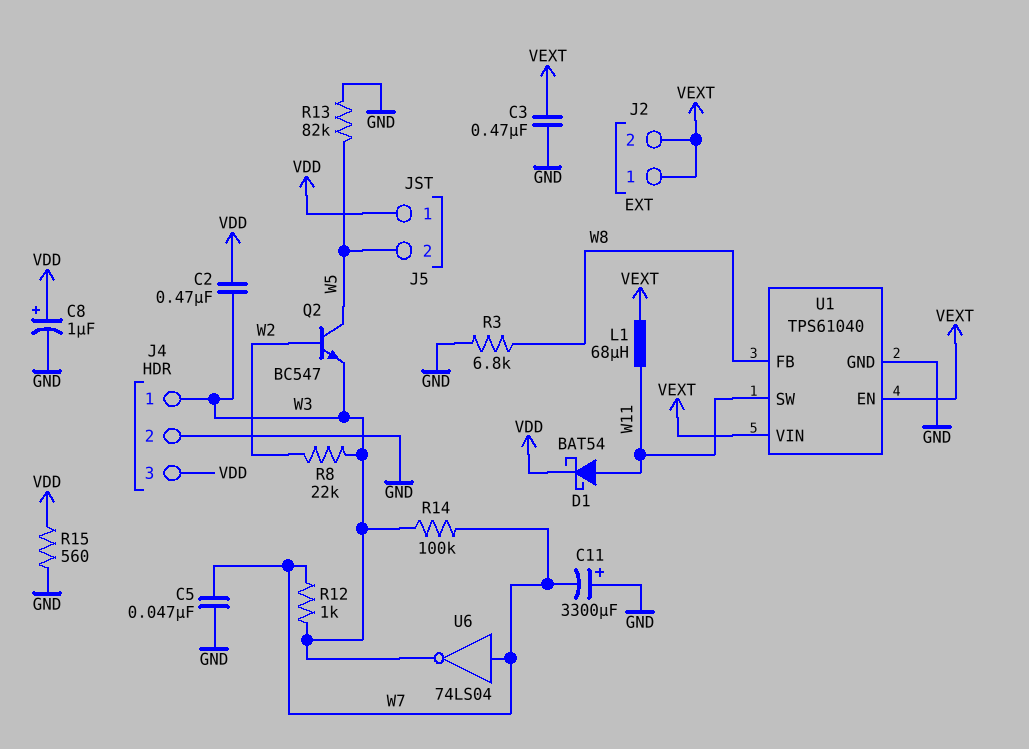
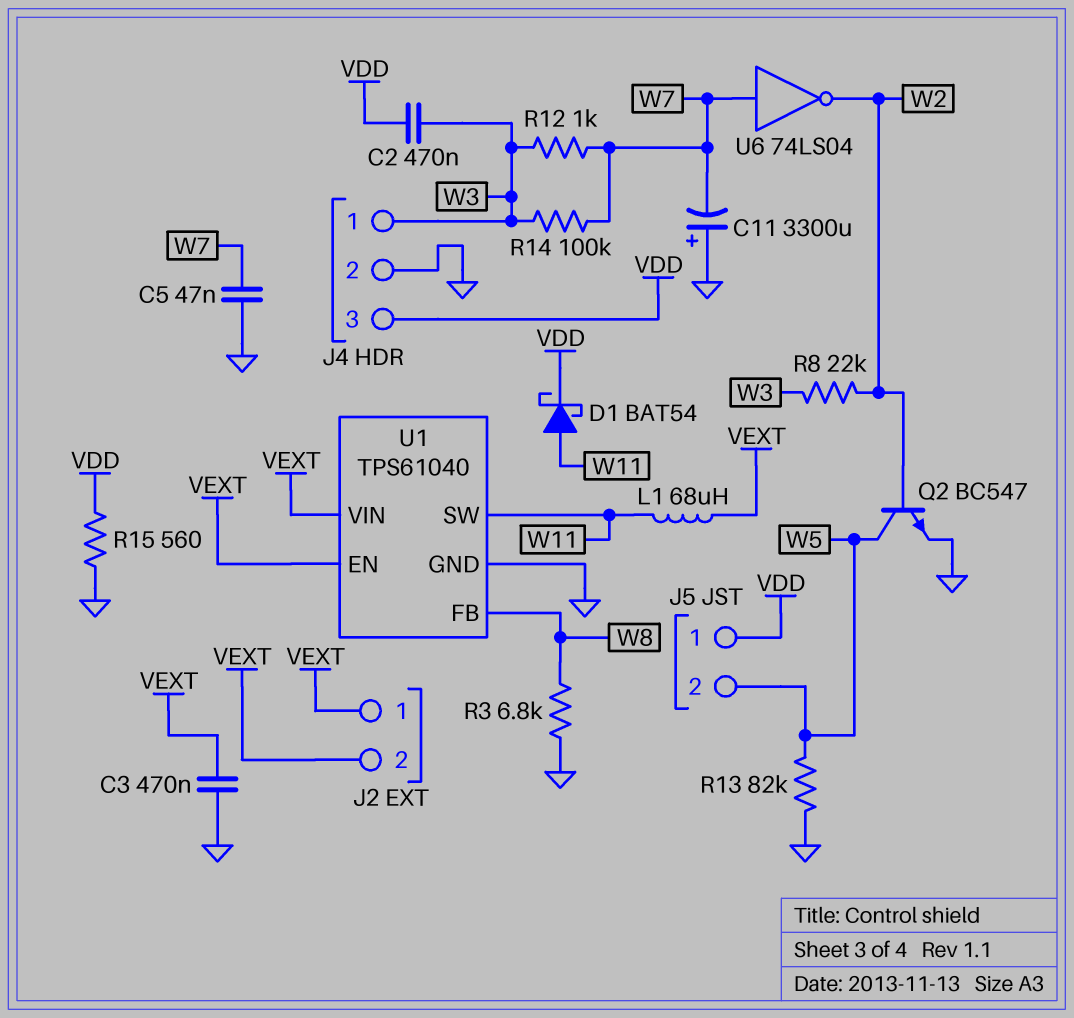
C8: 1uF (plus VDD, minus GND) -> none
Q2: NPN BC547 (B W2, C W5, E W3) -> NPN BC547 (B W2, C W5, E GND)
U6: NOT 74LS04 (in W7, out W3) -> NOT 74LS04 (in W7, out W2)

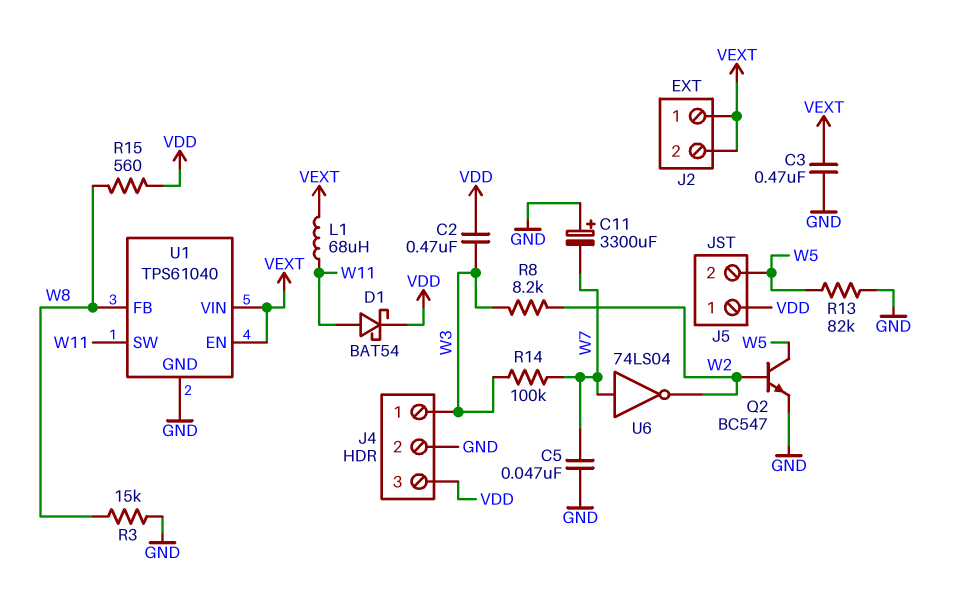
R3: 6.8k (GND, W8) -> 15k (GND, W8)
R8: 22k (W2, W3) -> 8.2k (W2, W3)
R12: 1k (W3, W7) -> none
R15: 560 (GND, VDD) -> 560 (VDD, W8)

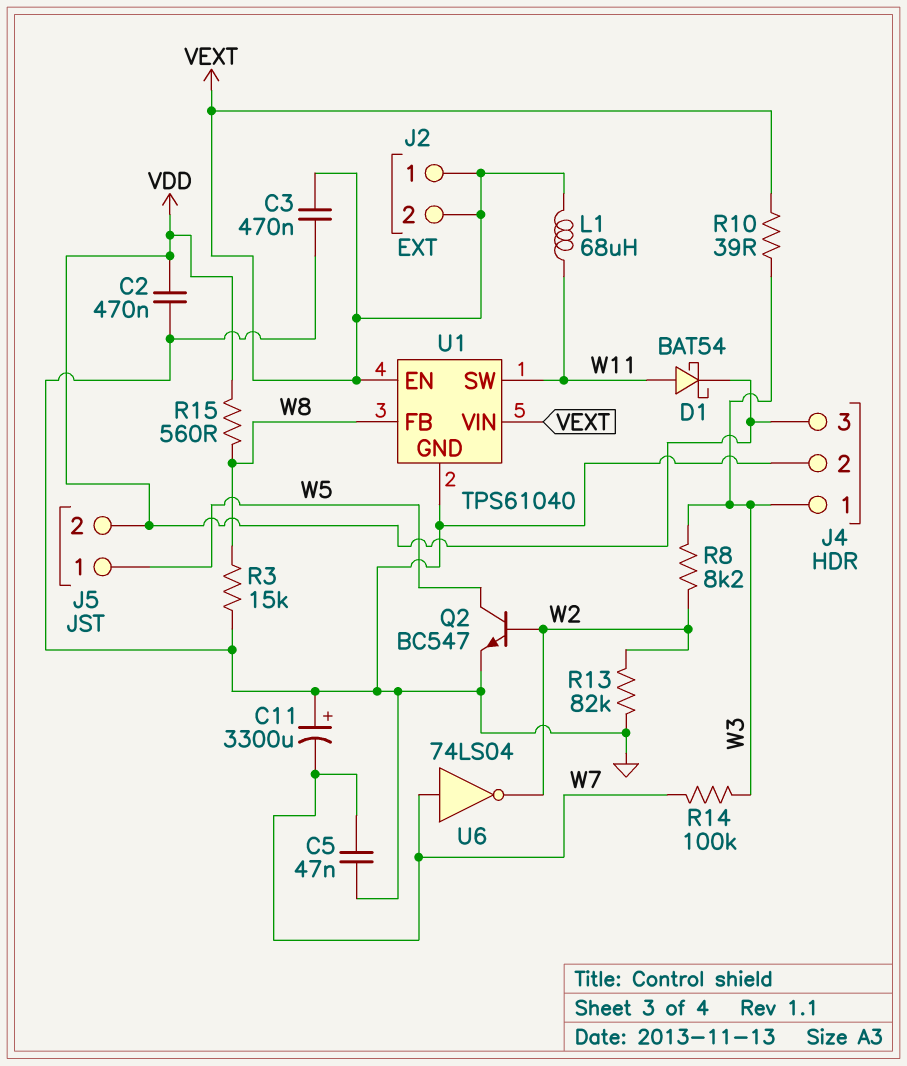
C2: 470nF (VDD, W3) -> 470nF (GND, VDD)
J5 pin 1: VDD -> W5
J5 pin 2: W5 -> VDD
R10: none -> 39 (VEXT, W3)
R13: 82k (GND, W5) -> 82k (GND, W2)

